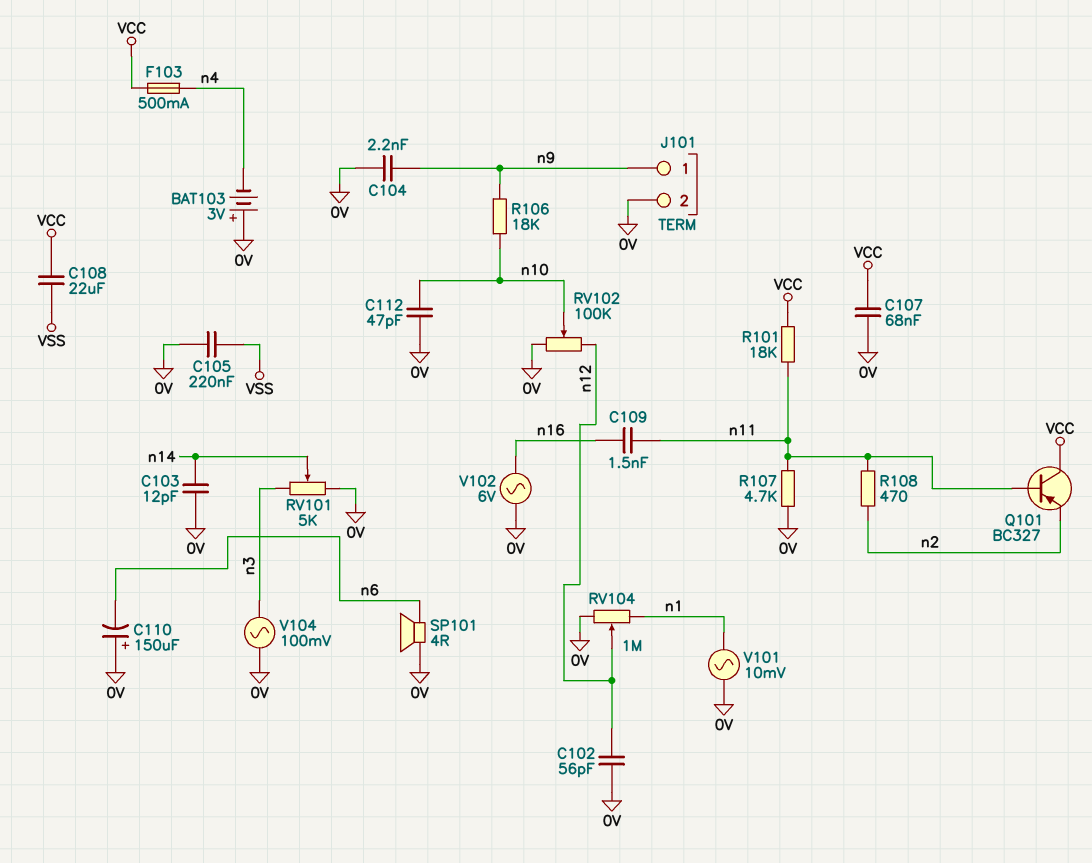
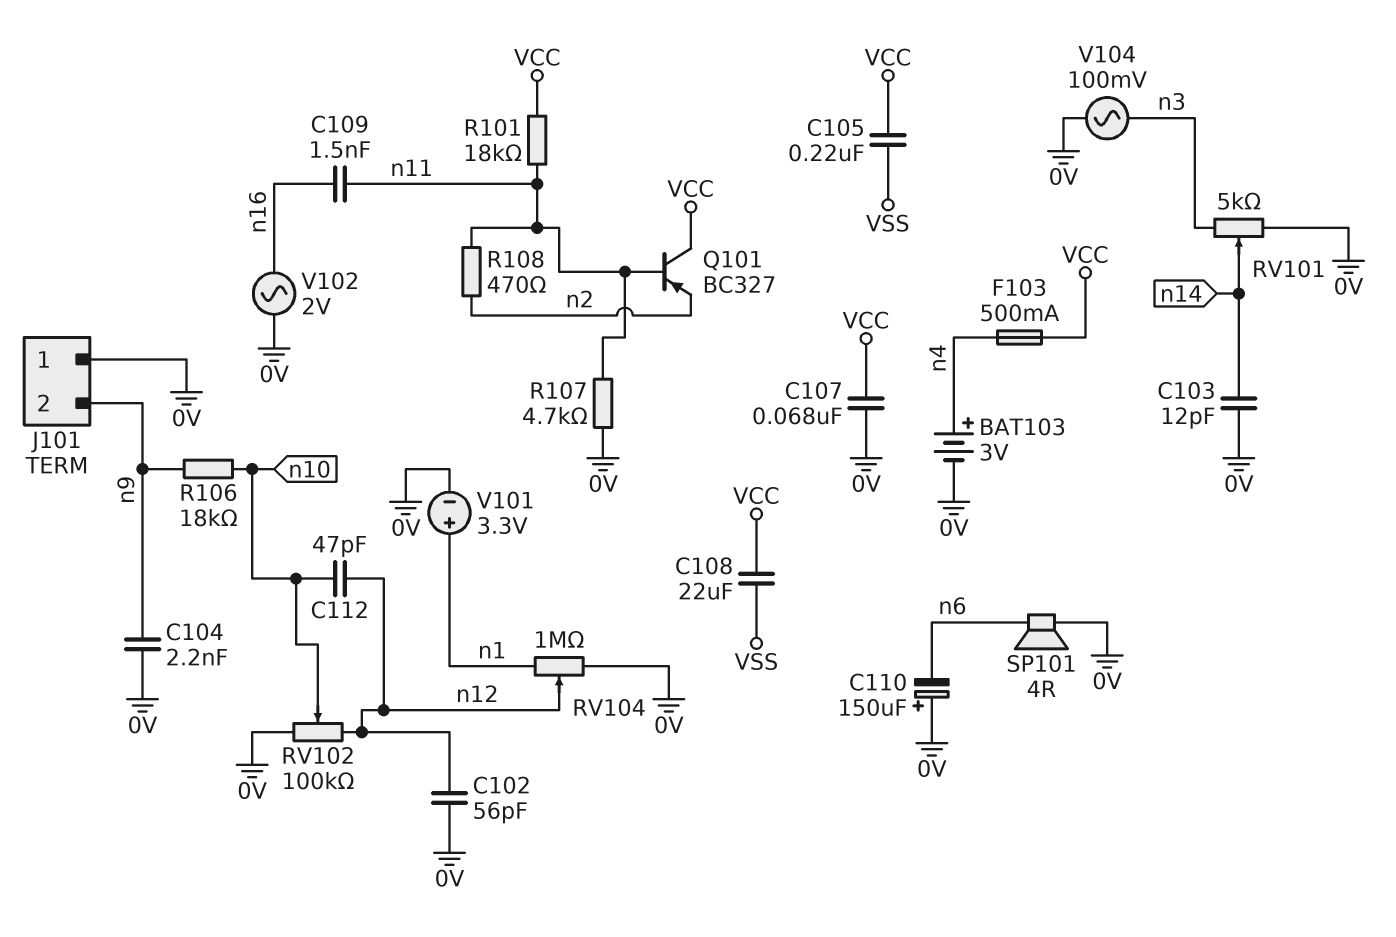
BAT103: 3V (plus 0V, minus n4) -> 3V (plus n4, minus 0V)
C105: 220nF (0V, VSS) -> 220nF (VCC, VSS)
C112: 47pF (0V, n10) -> 47pF (n10, n12)
J101 pin 1: n9 -> 0V
J101 pin 2: 0V -> n9
V101: AC 10mV (0V, n1) -> 3.3V (plus n1, minus 0V)
V102: AC 6V (0V, n16) -> AC 2V (0V, n16)

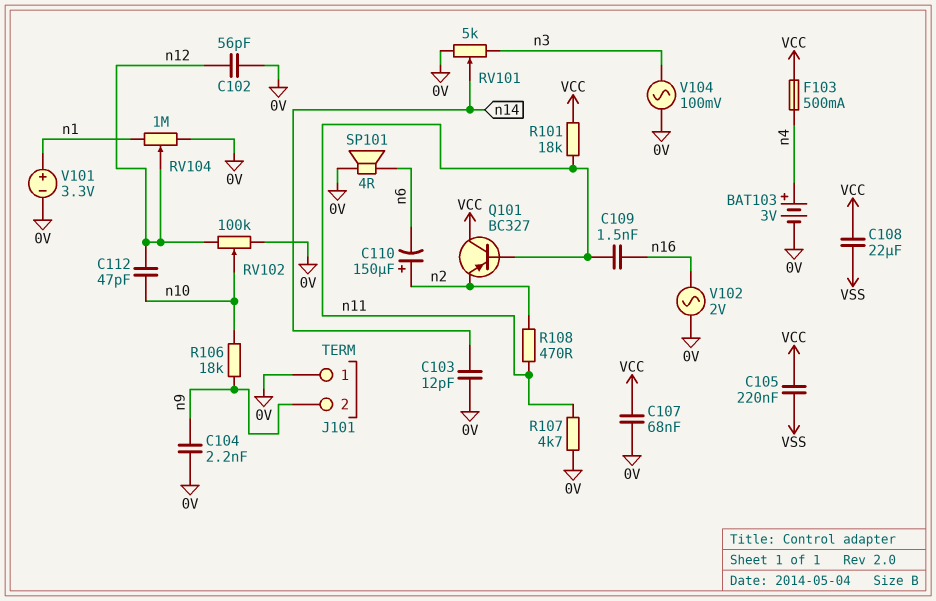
C110: 150uF (plus 0V, minus n6) -> 150uF (plus n2, minus n6)

